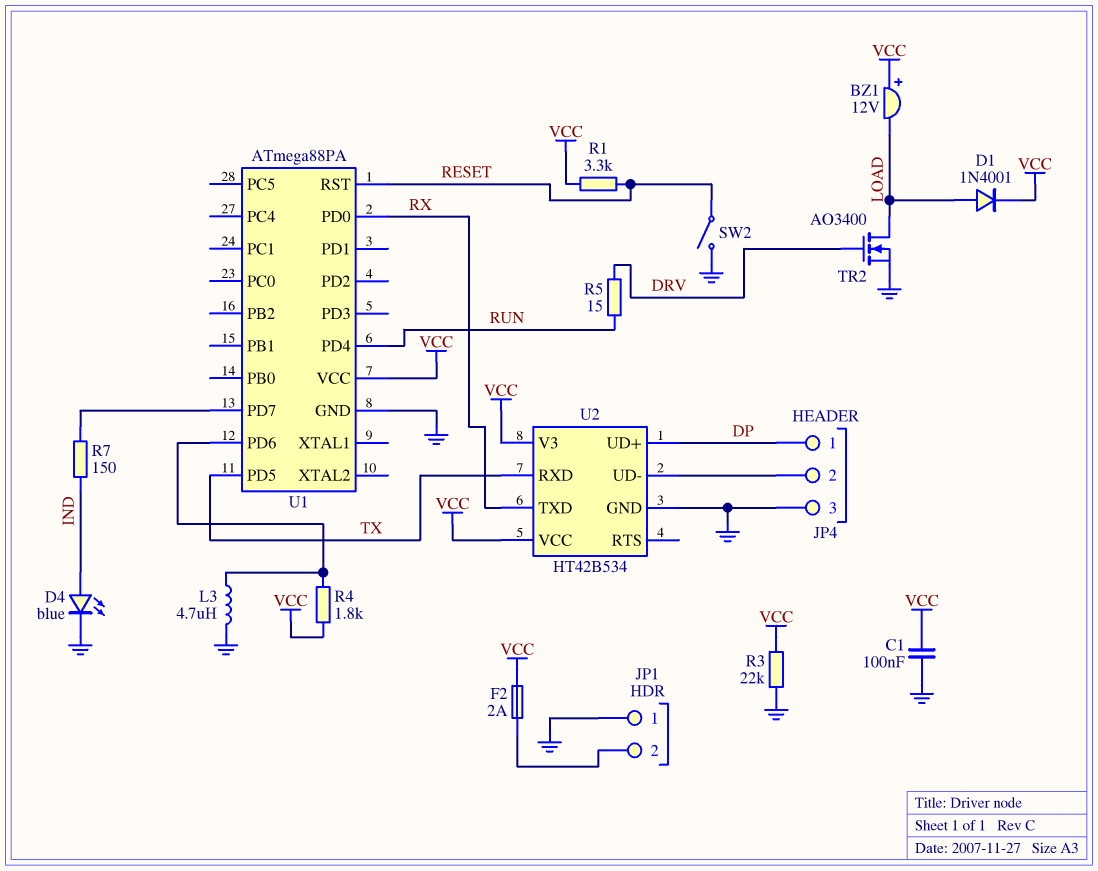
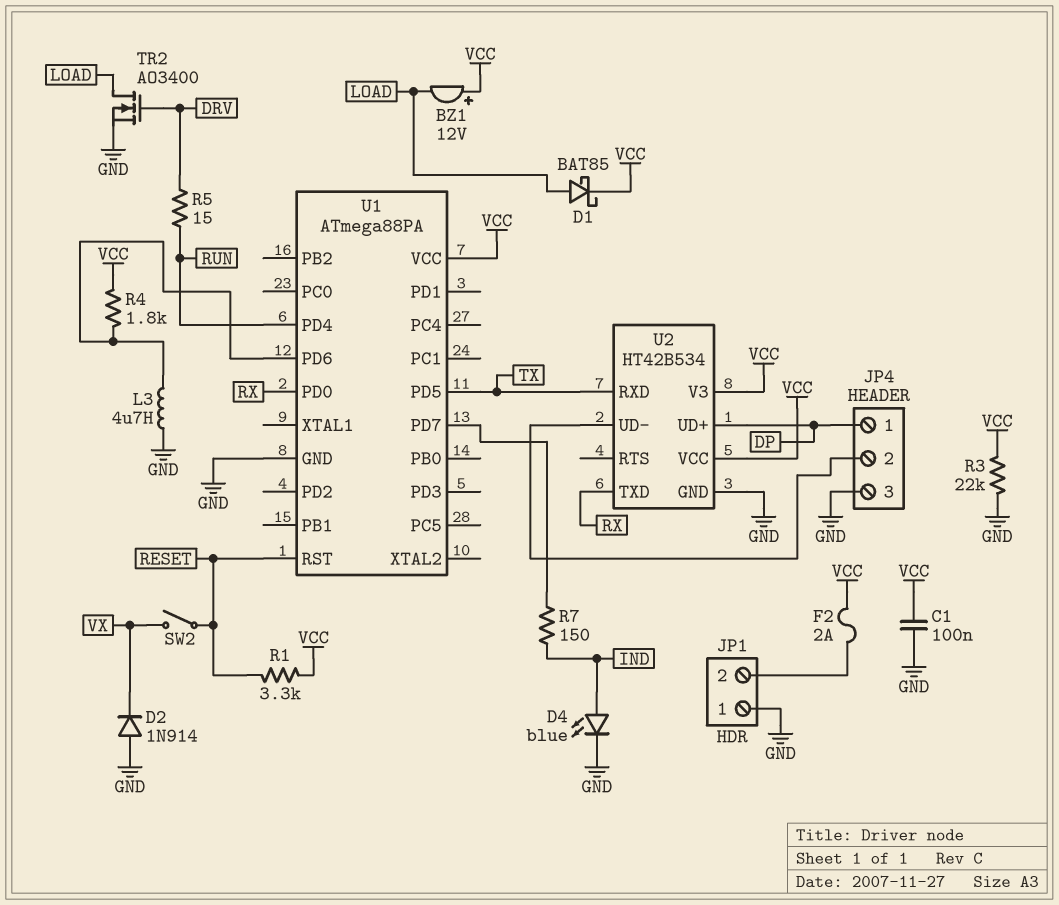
D1: diode 1N4001 (A LOAD, K VCC) -> schottky BAT85 (A LOAD, K VCC)
D2: none -> diode 1N914 (A GND, K VX)
SW2: switch (GND, RESET) -> switch (RESET, VX)

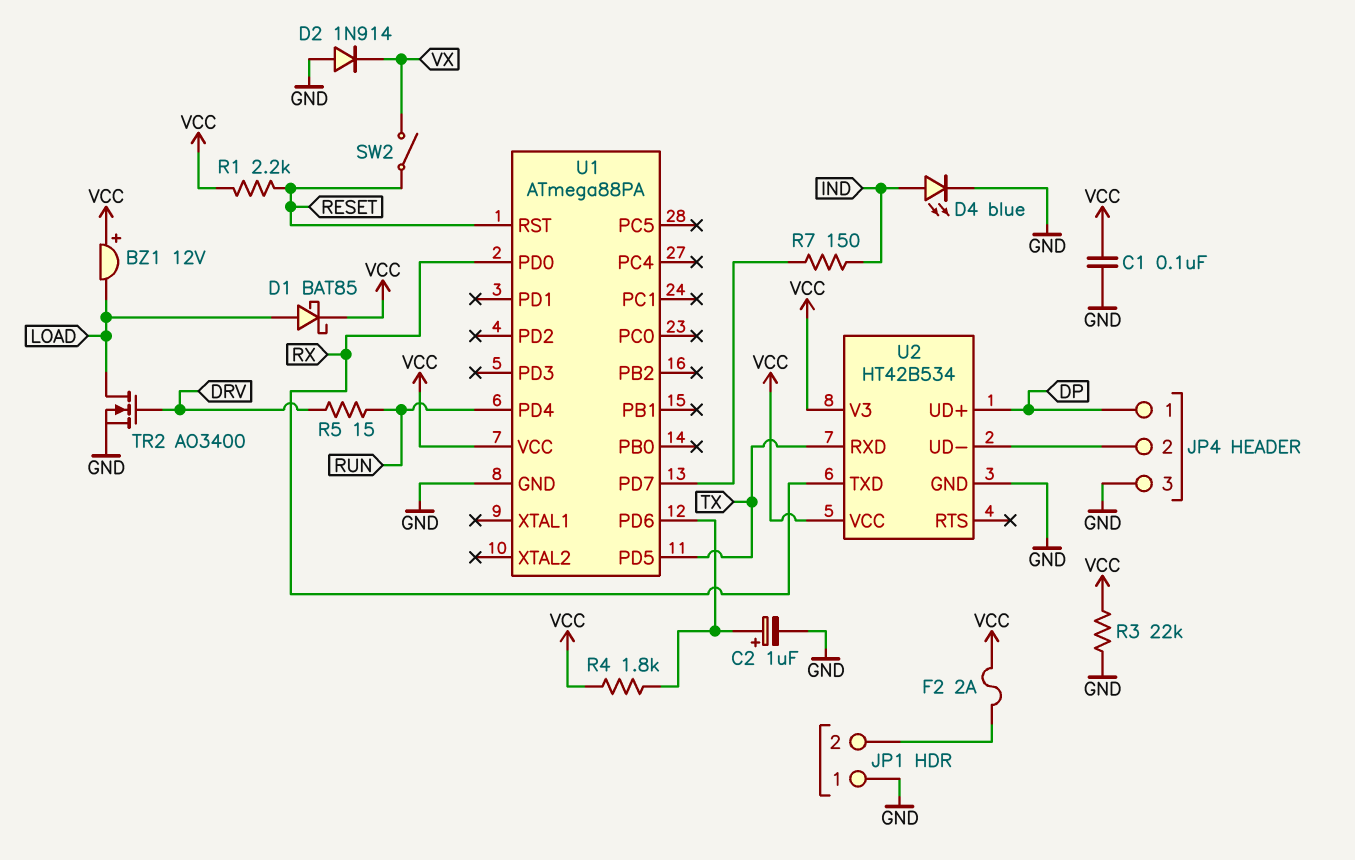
C2: none -> 1uF (plus U1/PD6, minus GND)
L3: 4.7uH (GND, U1/PD6) -> none
R1: 3.3k (RESET, VCC) -> 2.2k (RESET, VCC)

